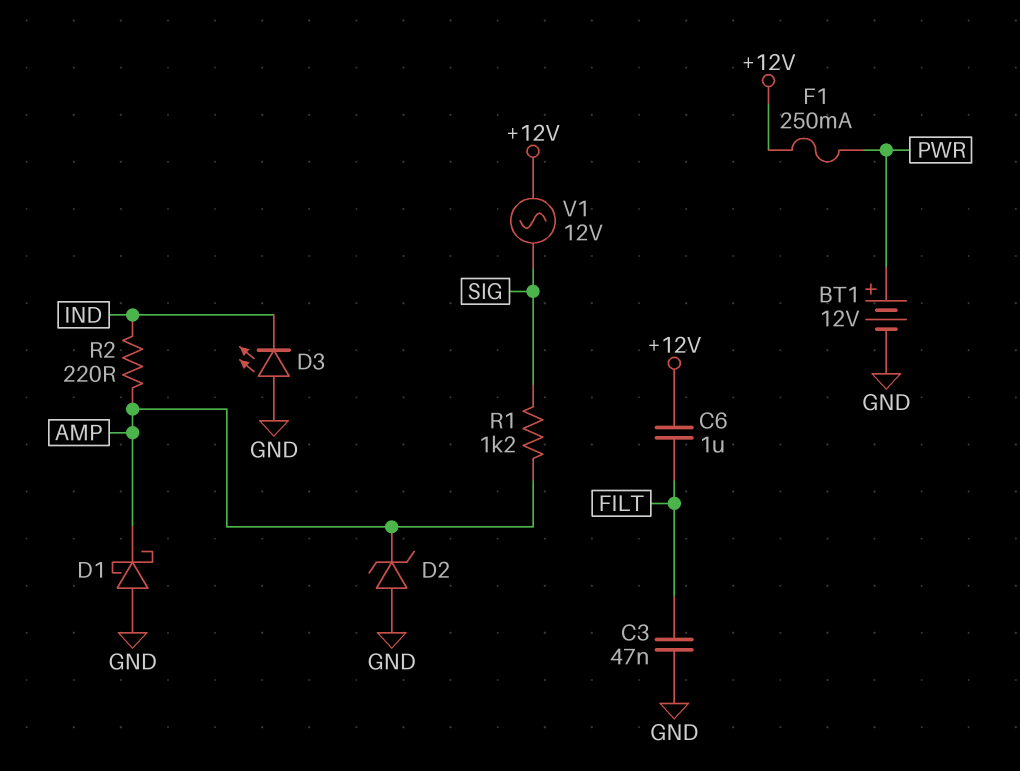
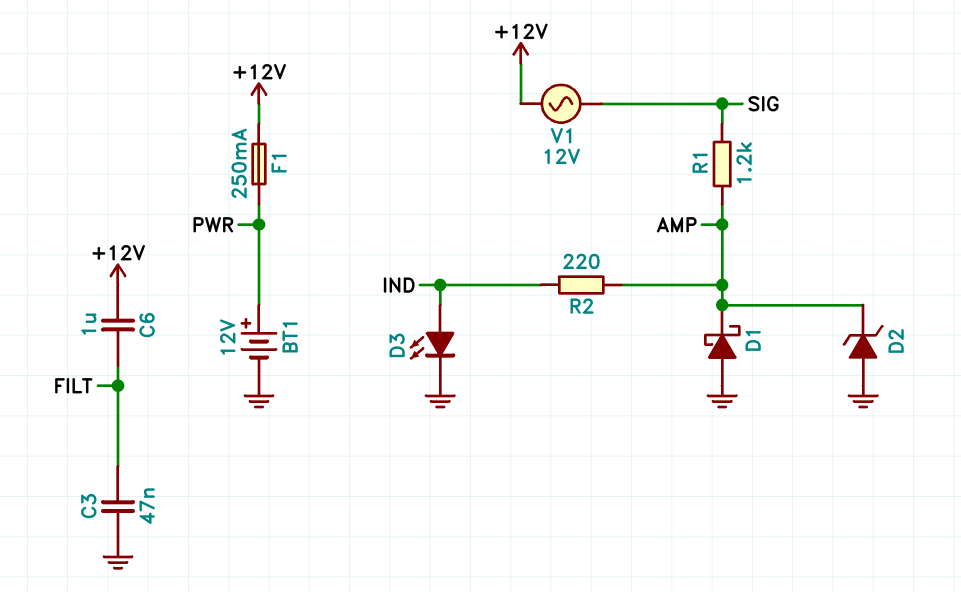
D3: LED (A GND, K IND) -> LED (A IND, K GND)

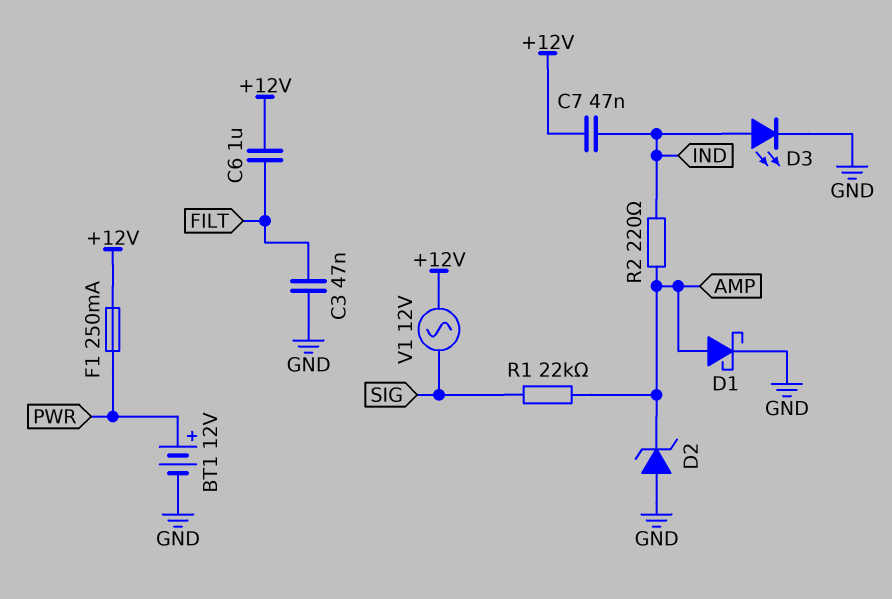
C7: none -> 47nF (+12V, IND)
D1: schottky (A GND, K AMP) -> schottky (A AMP, K GND)
R1: 1.2k (AMP, SIG) -> 22k (AMP, SIG)

